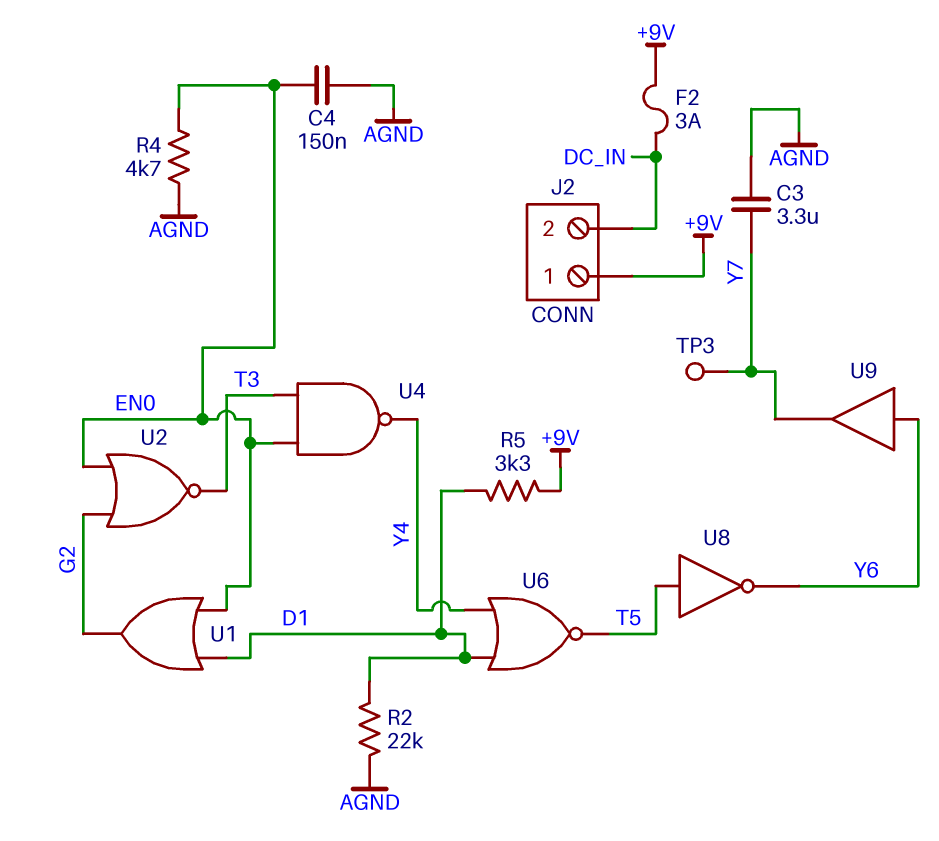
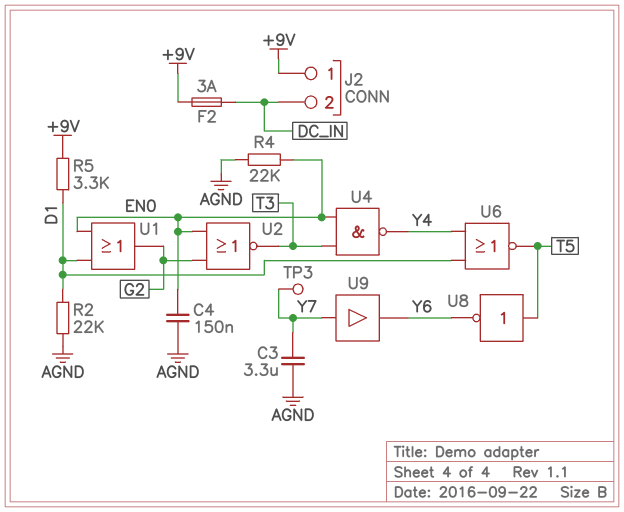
R4: 4.7k (AGND, EN0) -> 22k (AGND, EN0)
U9: buffer (in Y6, out Y7) -> buffer (in Y7, out Y6)

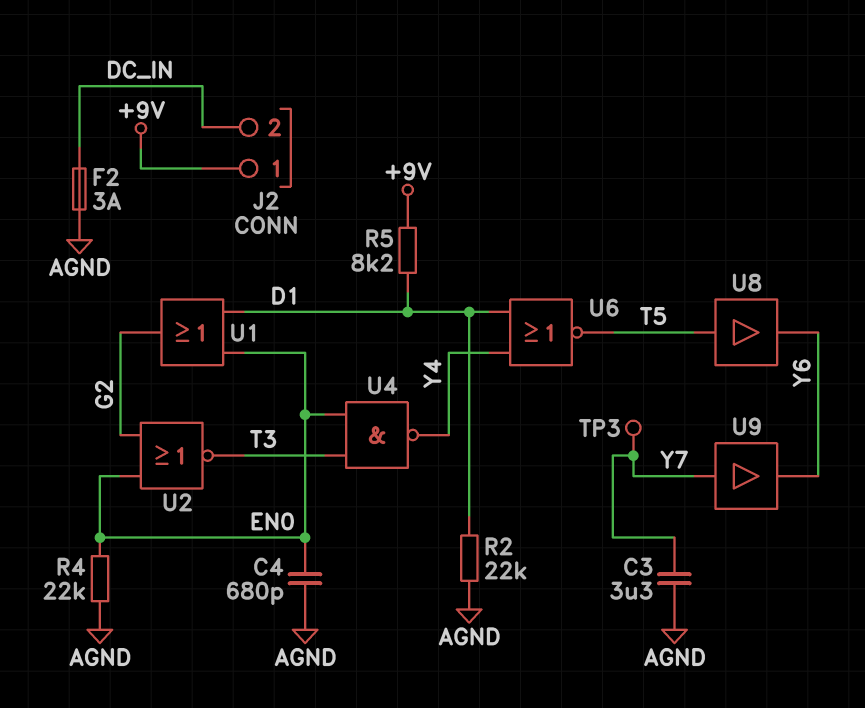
C4: 150nF (AGND, EN0) -> 680pF (AGND, EN0)
F2: 3A (+9V, DC_IN) -> 3A (AGND, DC_IN)
R5: 3.3k (+9V, D1) -> 8.2k (+9V, D1)
U8: NOT (in T5, out Y6) -> buffer (in T5, out Y6)

